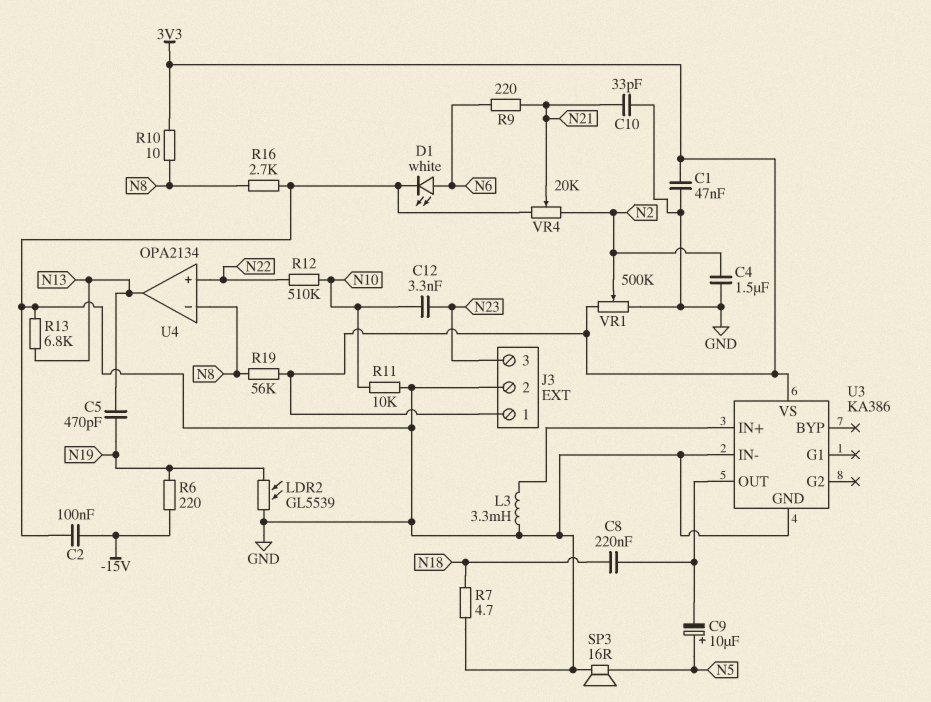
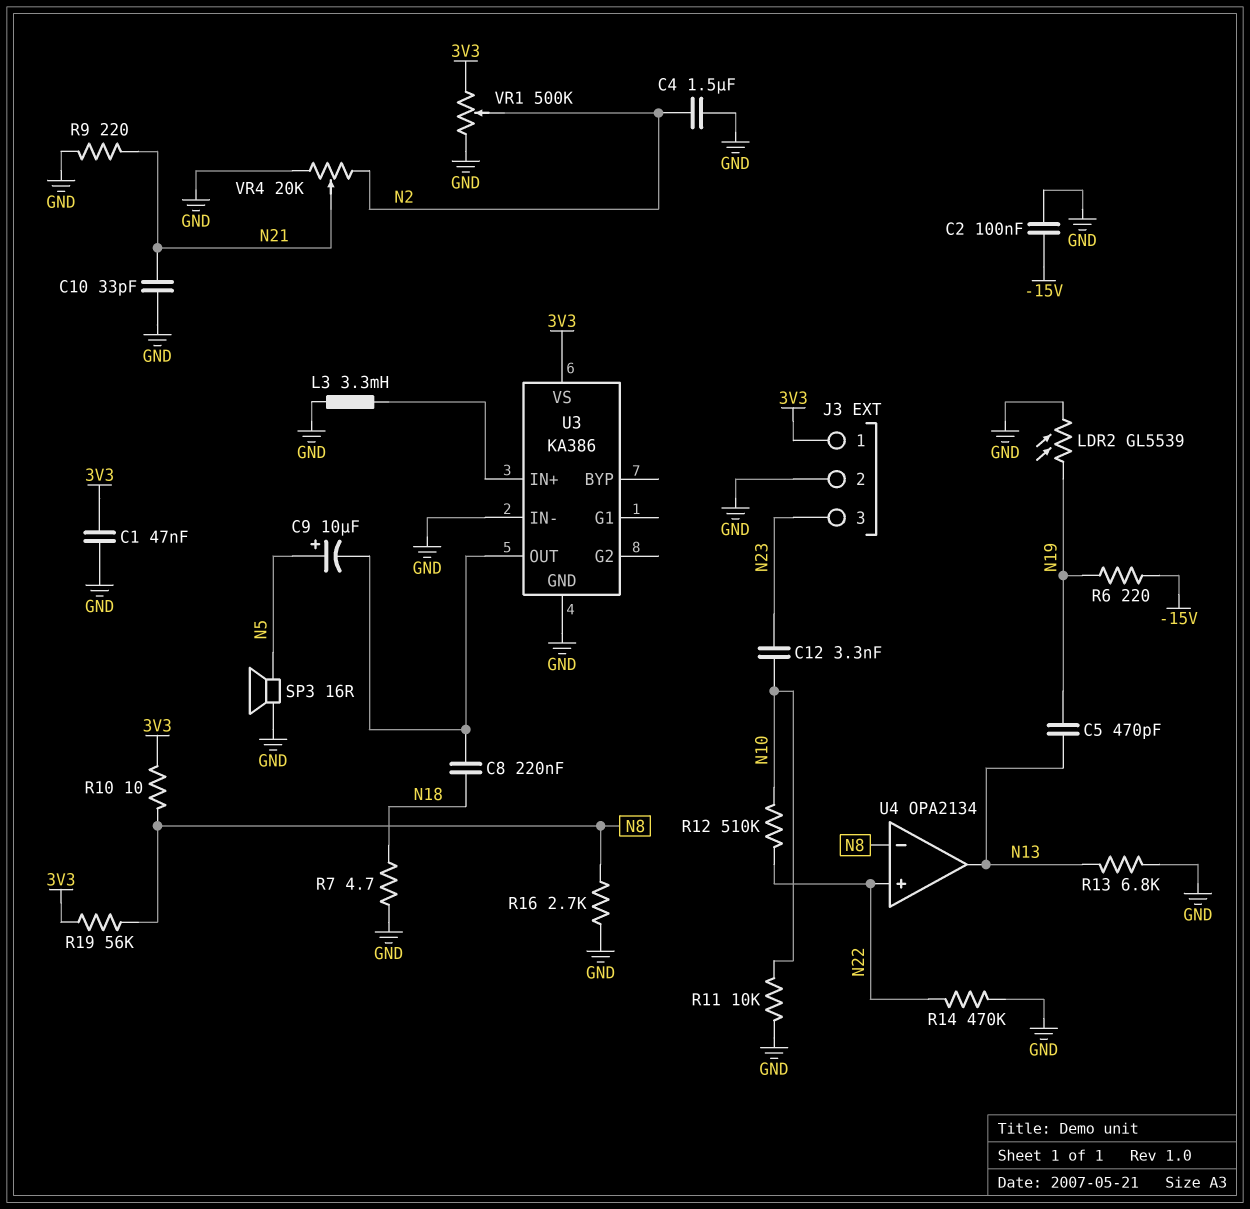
D1: LED white (A N6, K GND) -> none
R9: 220 (N6, N21) -> 220 (GND, N21)
R14: none -> 470k (GND, N22)

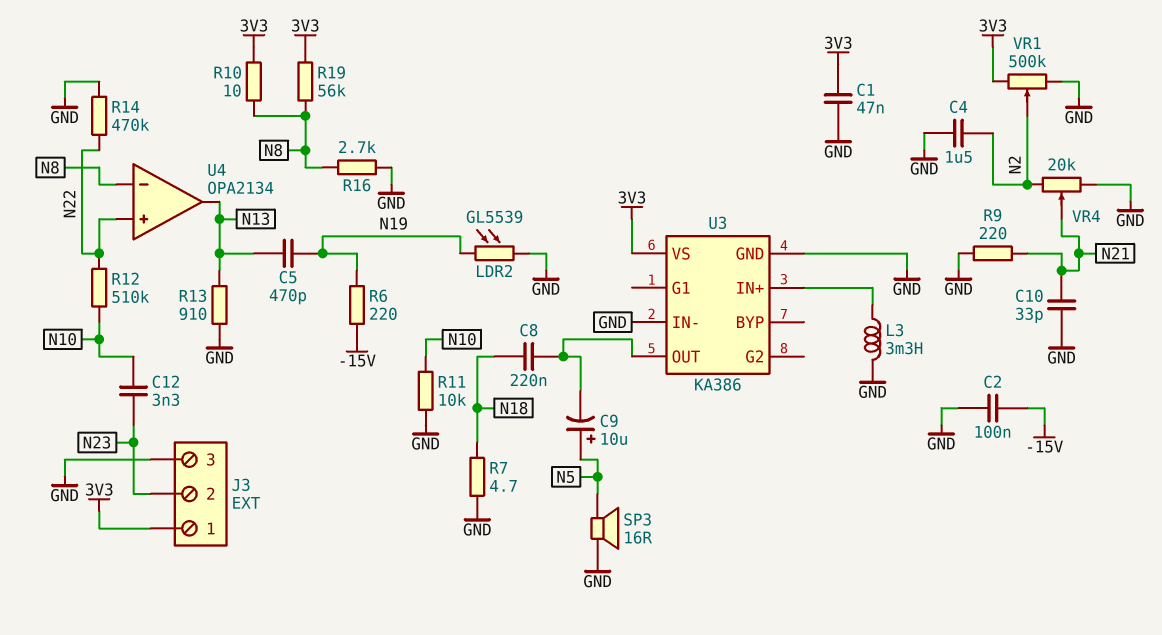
J3 pin 2: GND -> N23
J3 pin 3: N23 -> GND
R13: 6.8k (GND, N13) -> 910 (GND, N13)

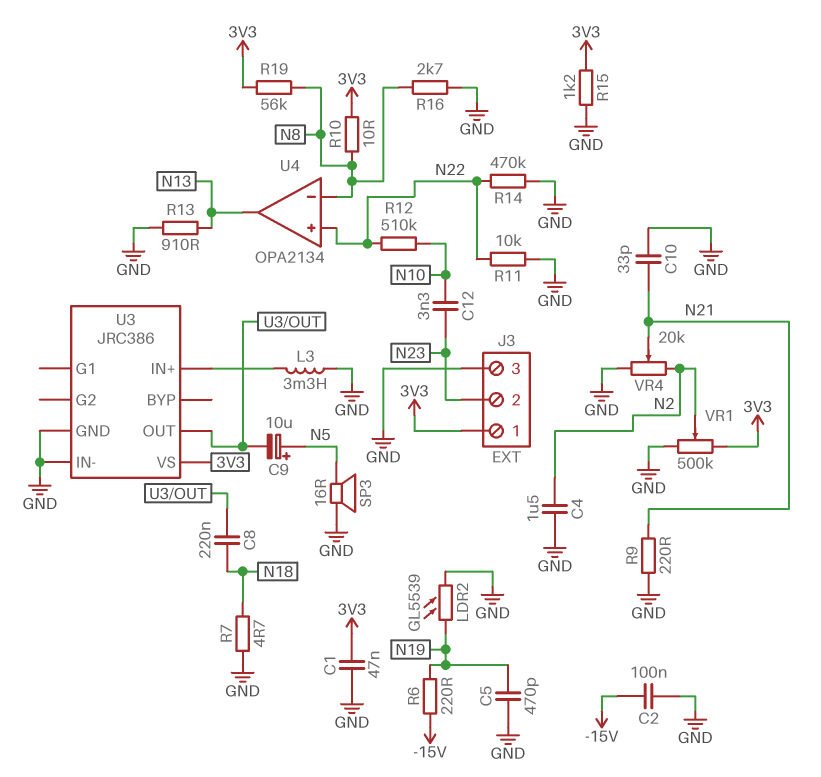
C5: 470pF (N13, N19) -> 470pF (GND, N19)
R11: 10k (GND, N10) -> 10k (GND, N22)
R15: none -> 1.2k (3V3, GND)
U3: KA386 -> JRC386

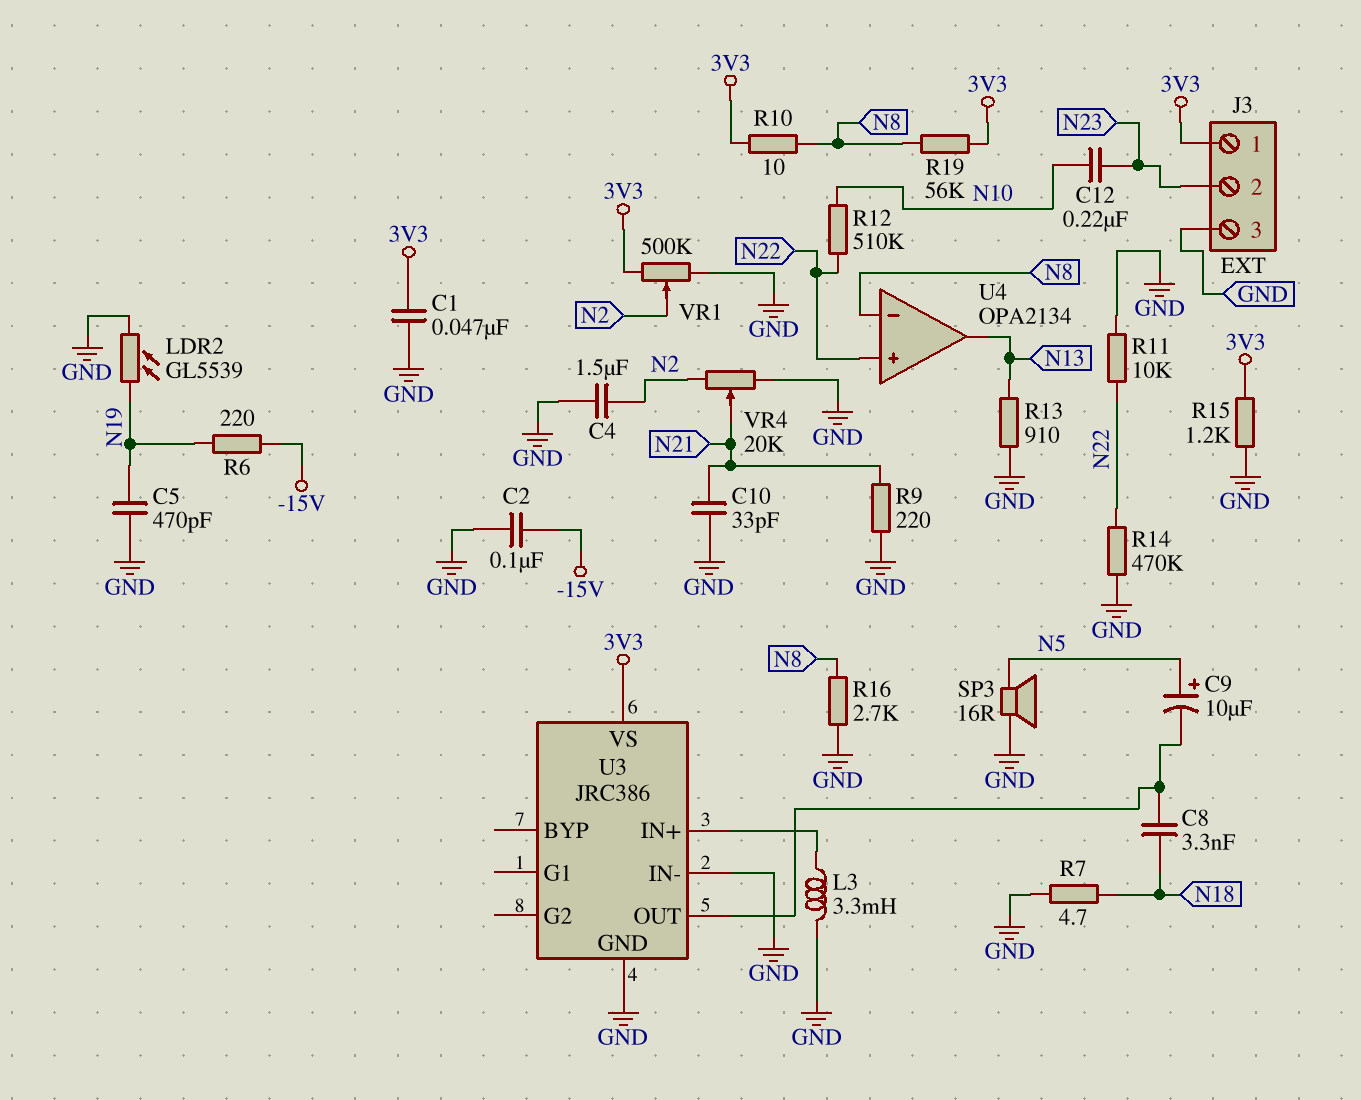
C8: 220nF (N18, U3/OUT) -> 3.3nF (N18, U3/OUT)
C12: 3.3nF (N10, N23) -> 220nF (N10, N23)

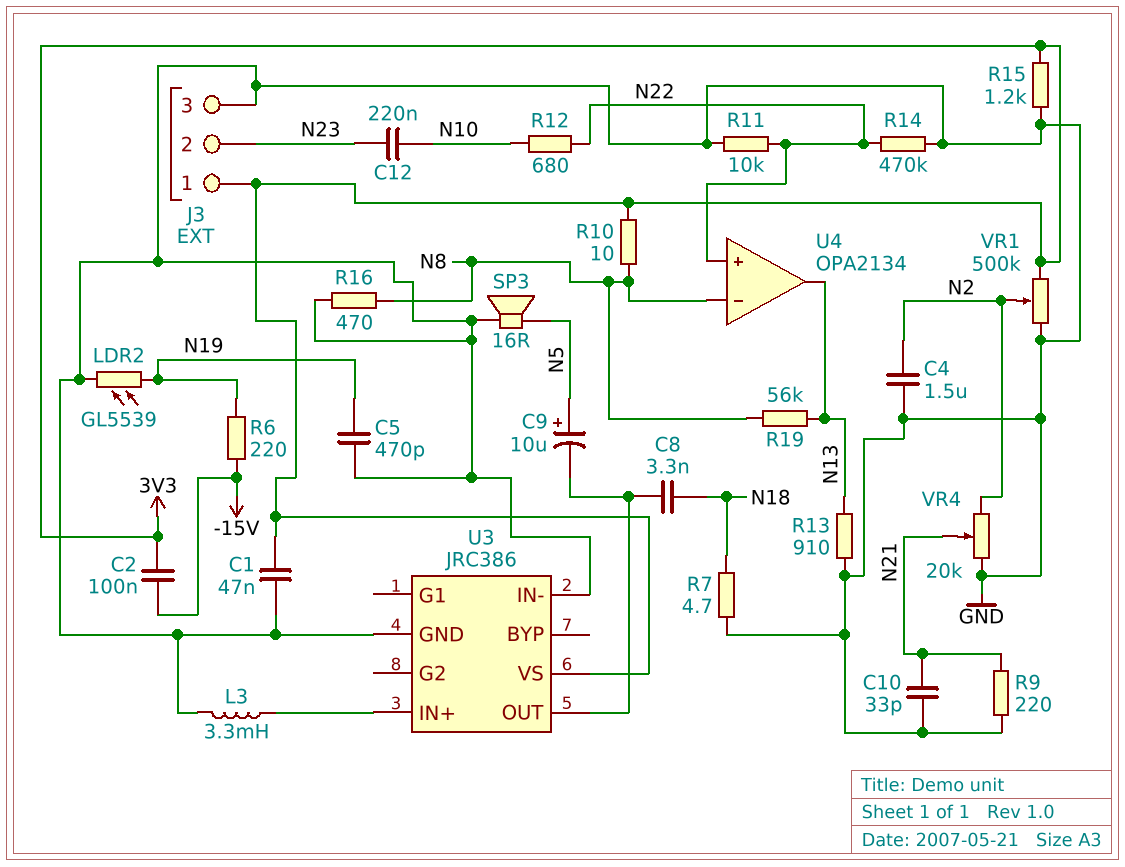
C2: 100nF (-15V, GND) -> 100nF (-15V, 3V3)
R12: 510k (N10, N22) -> 680 (N10, N22)
R16: 2.7k (GND, N8) -> 470 (GND, N8)
R19: 56k (3V3, N8) -> 56k (N8, N13)

